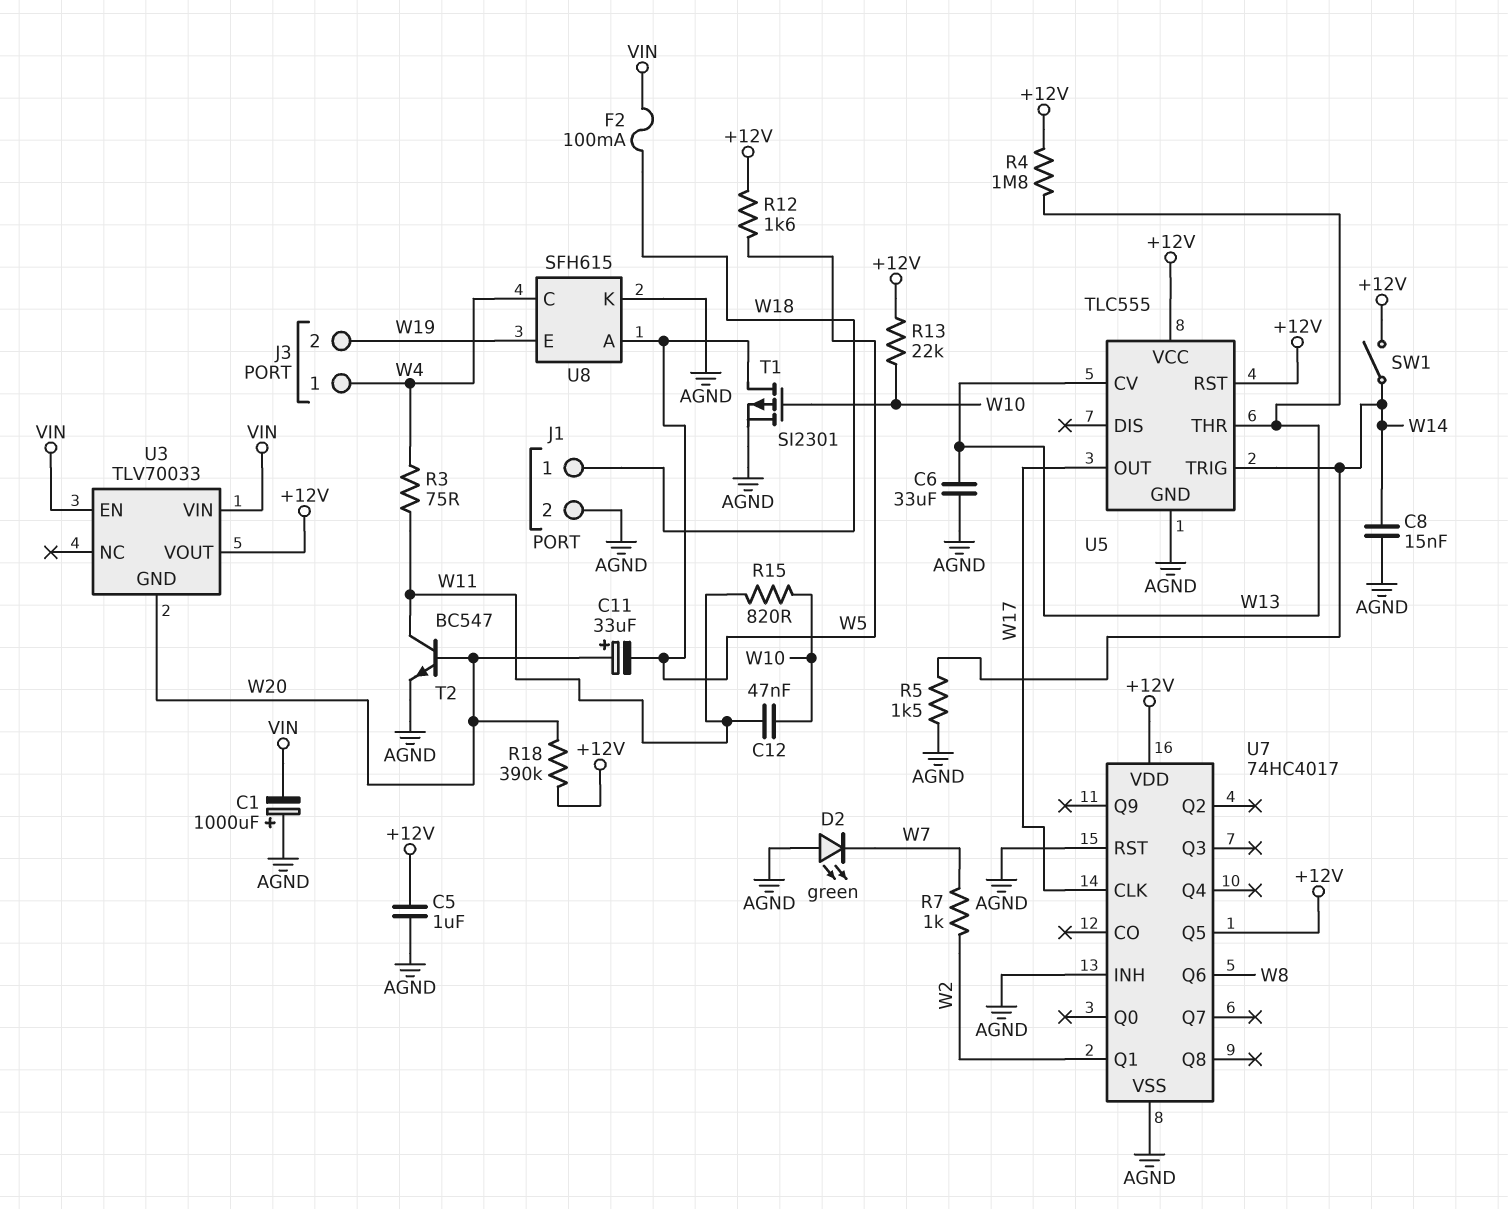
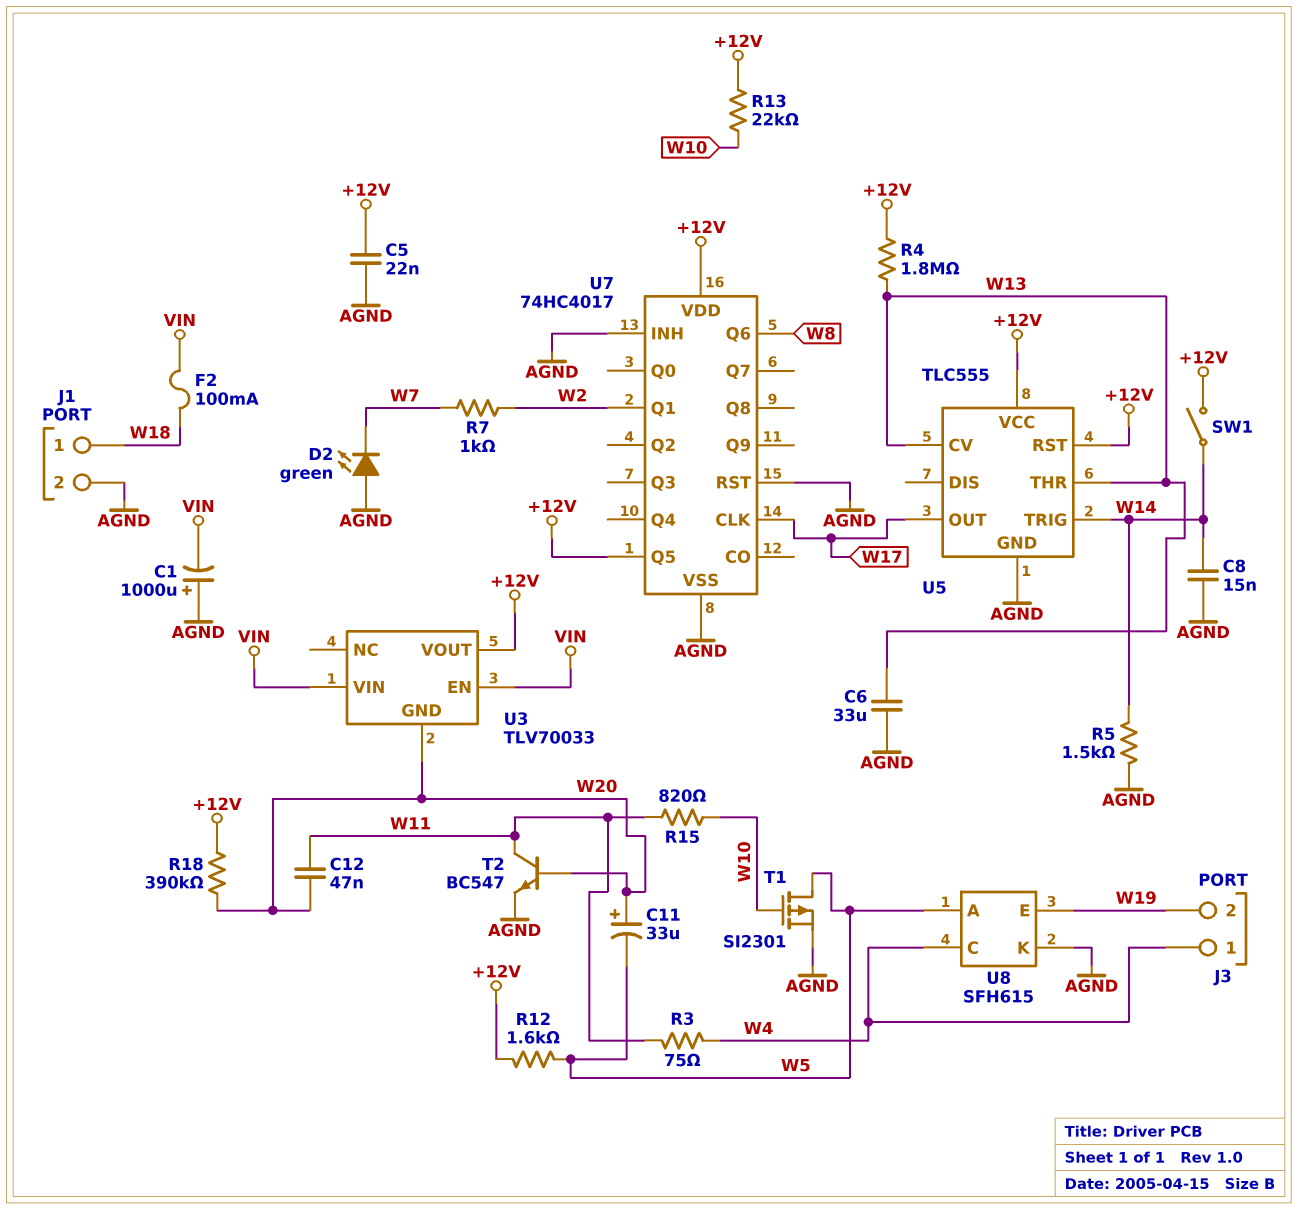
C5: 1uF (+12V, AGND) -> 22nF (+12V, AGND)
C12: 47nF (W10, W11) -> 47nF (W11, W20)

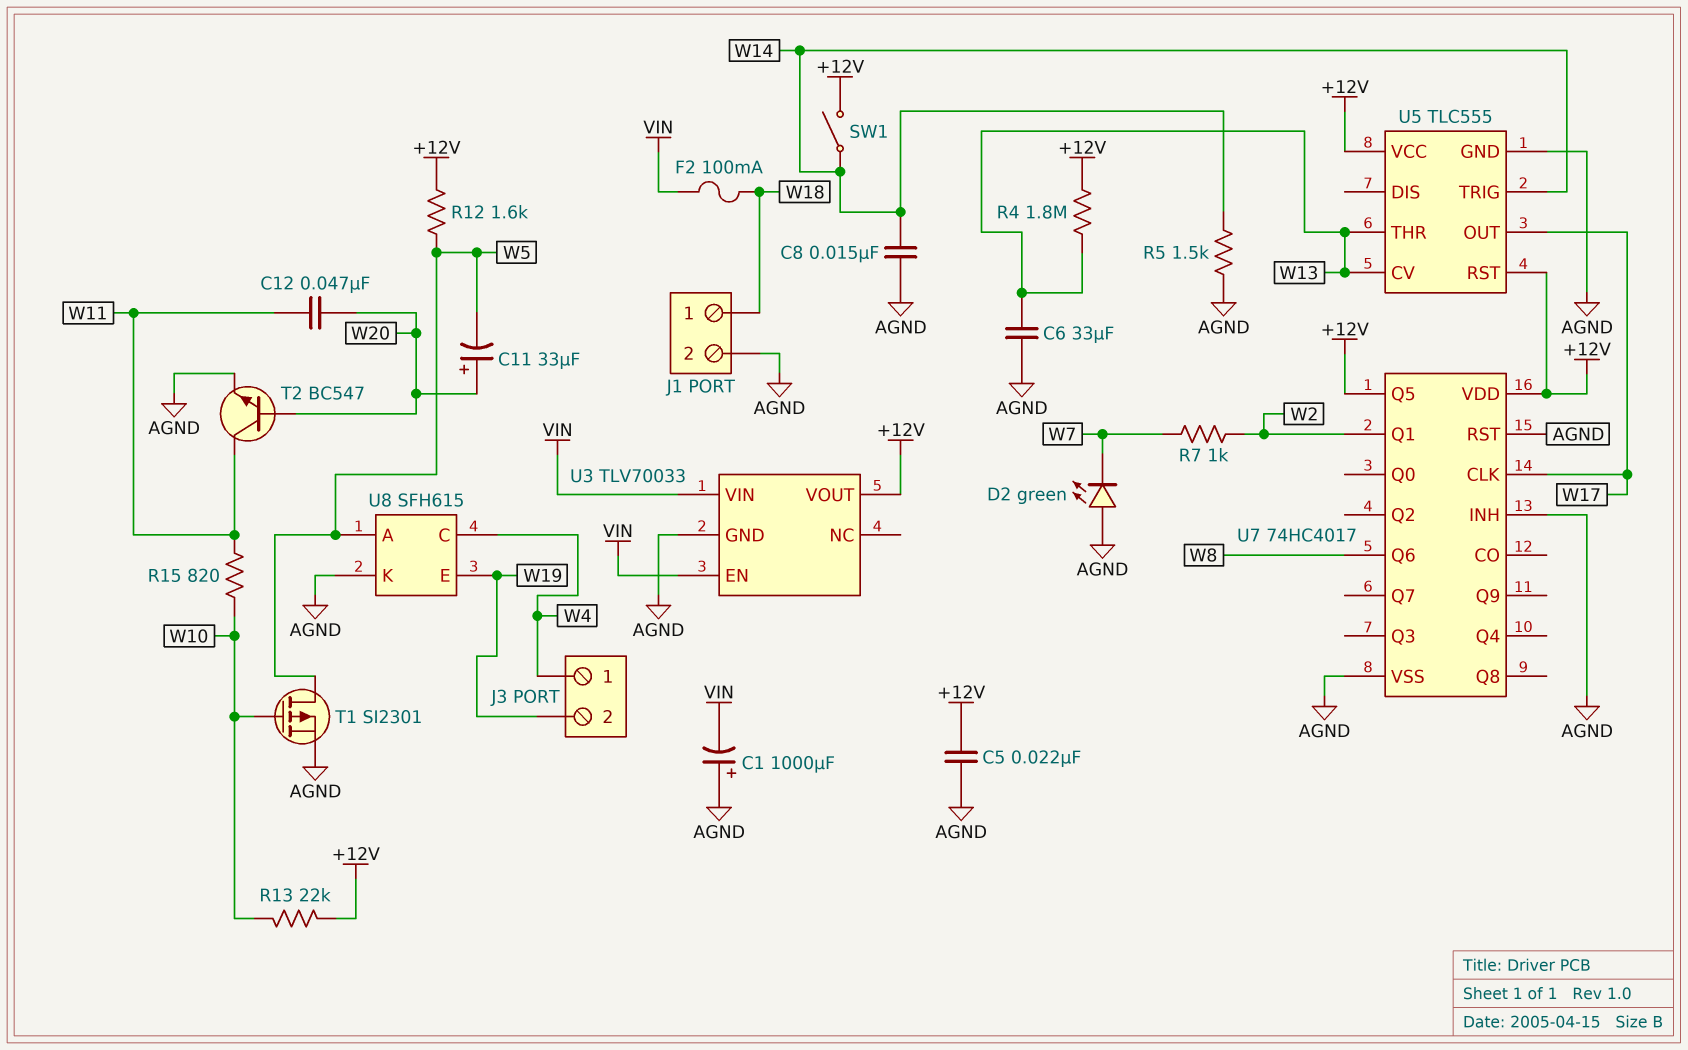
R3: 75 (W4, W11) -> none
R18: 390k (+12V, W20) -> none
U3 pin GND: W20 -> AGND

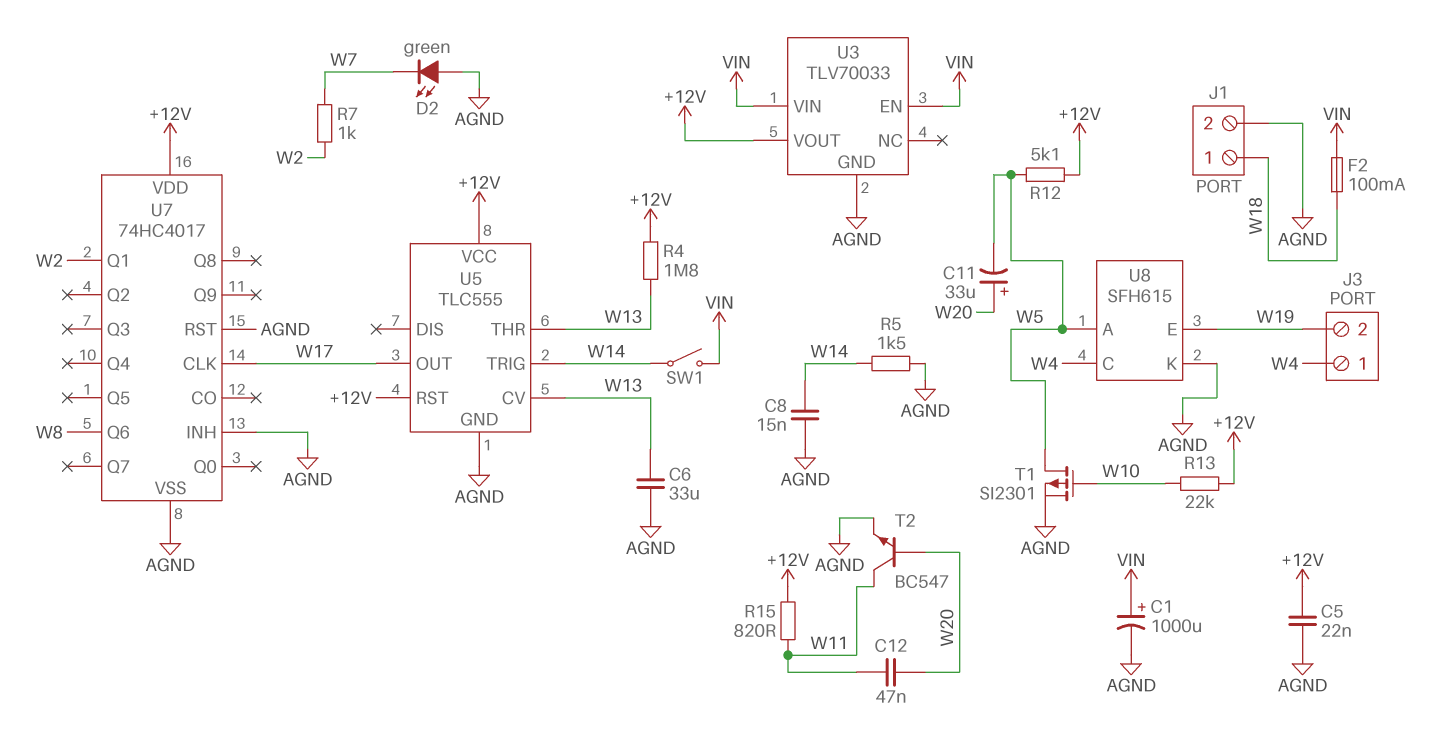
C1: 1000uF (plus AGND, minus VIN) -> 1000uF (plus VIN, minus AGND)
R12: 1.6k (+12V, W5) -> 5.1k (+12V, W5)
R15: 820 (W10, W11) -> 820 (+12V, W11)
SW1: switch (+12V, W14) -> switch (VIN, W14)
U7 pin Q5: +12V -> none

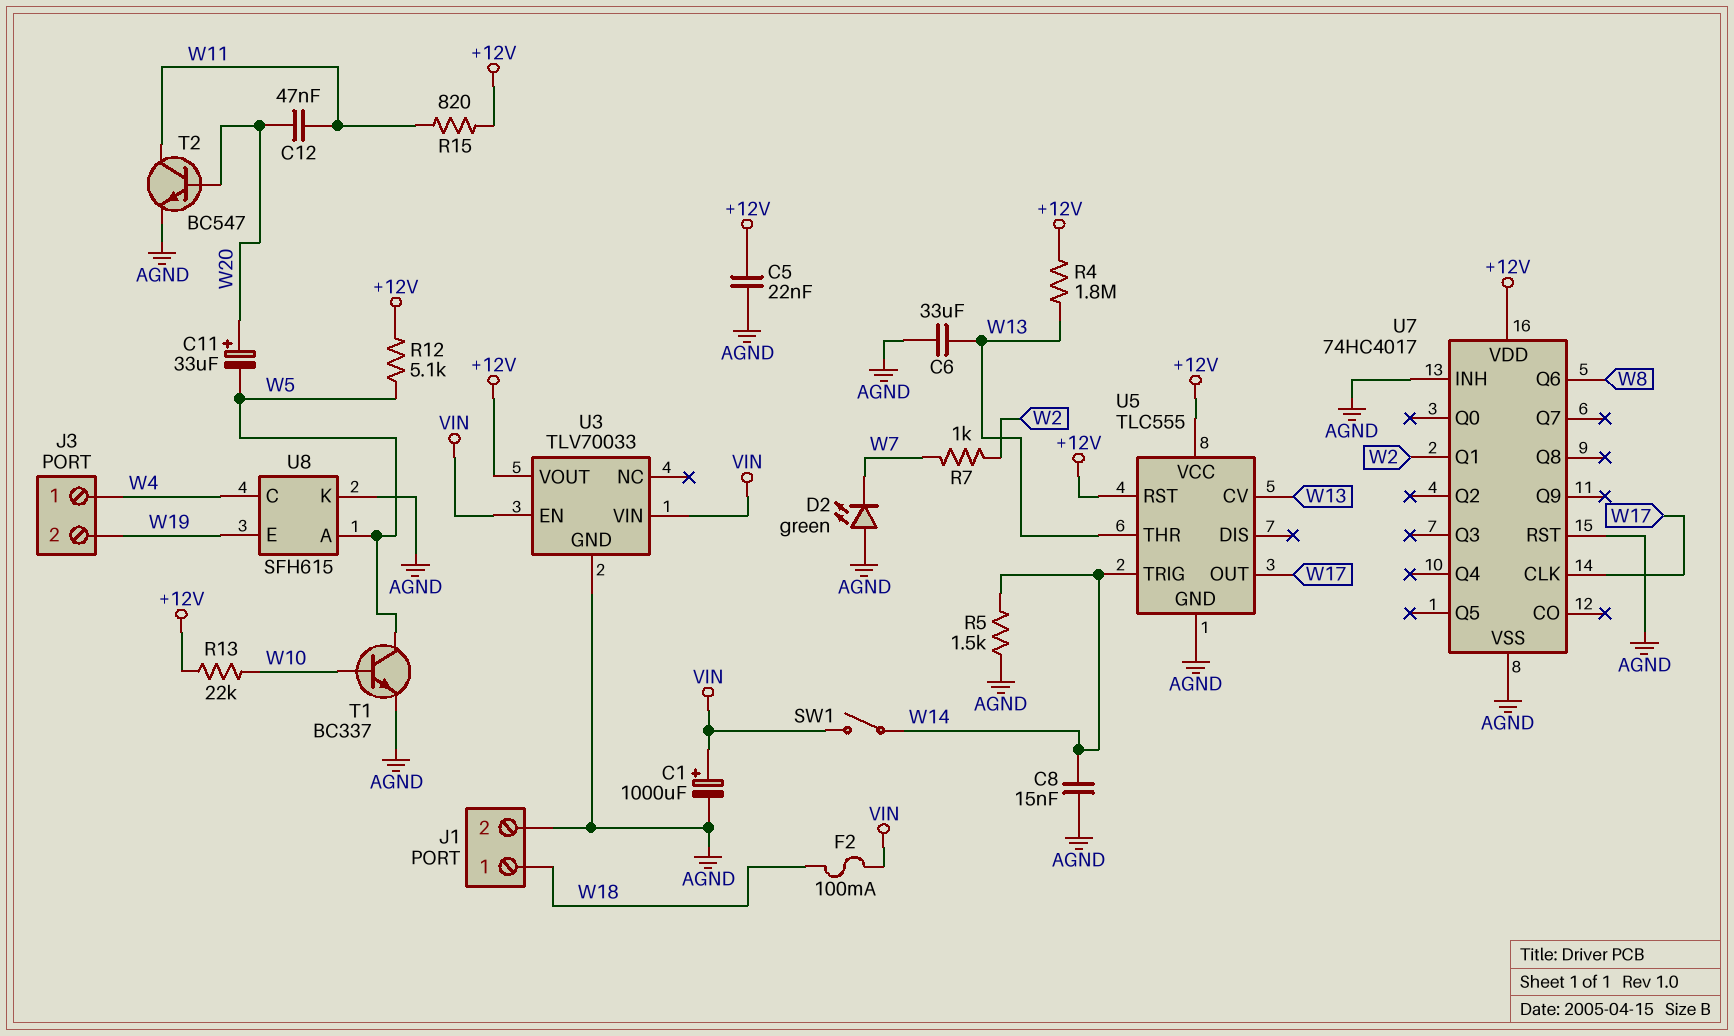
T1: PMOS SI2301 (G W10, D W5, S AGND) -> NPN BC337 (B W10, C W5, E AGND)

